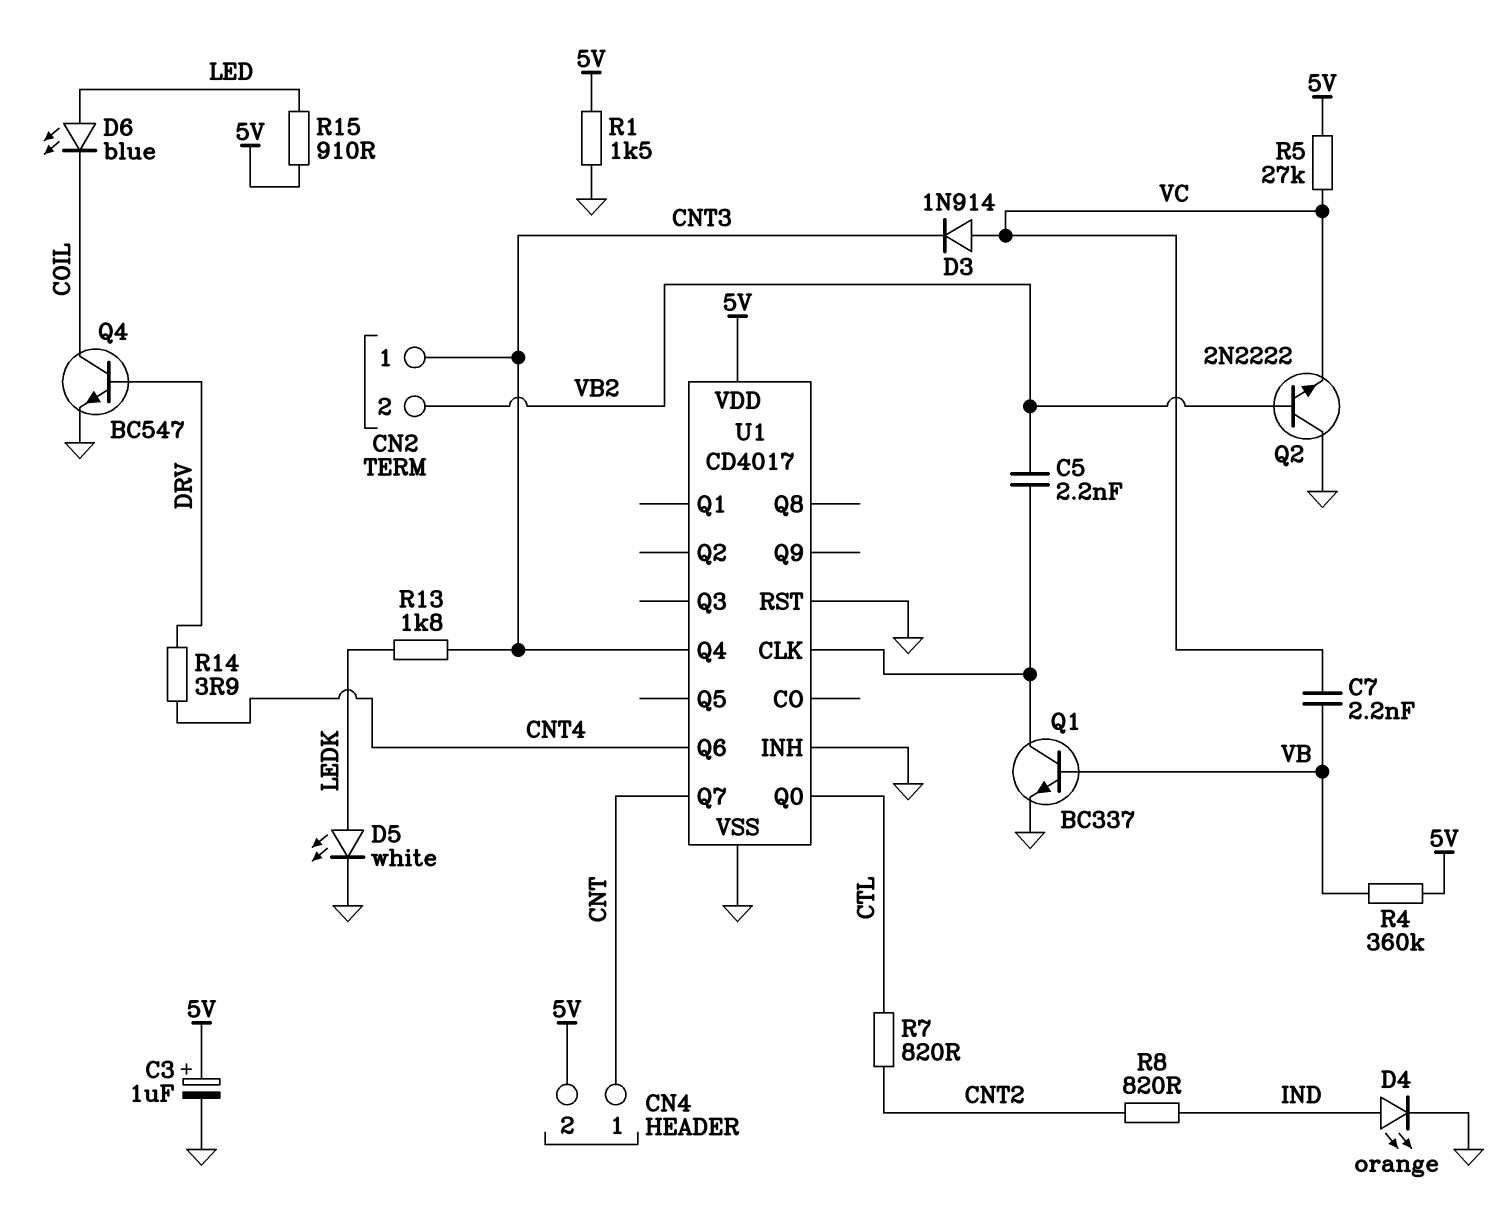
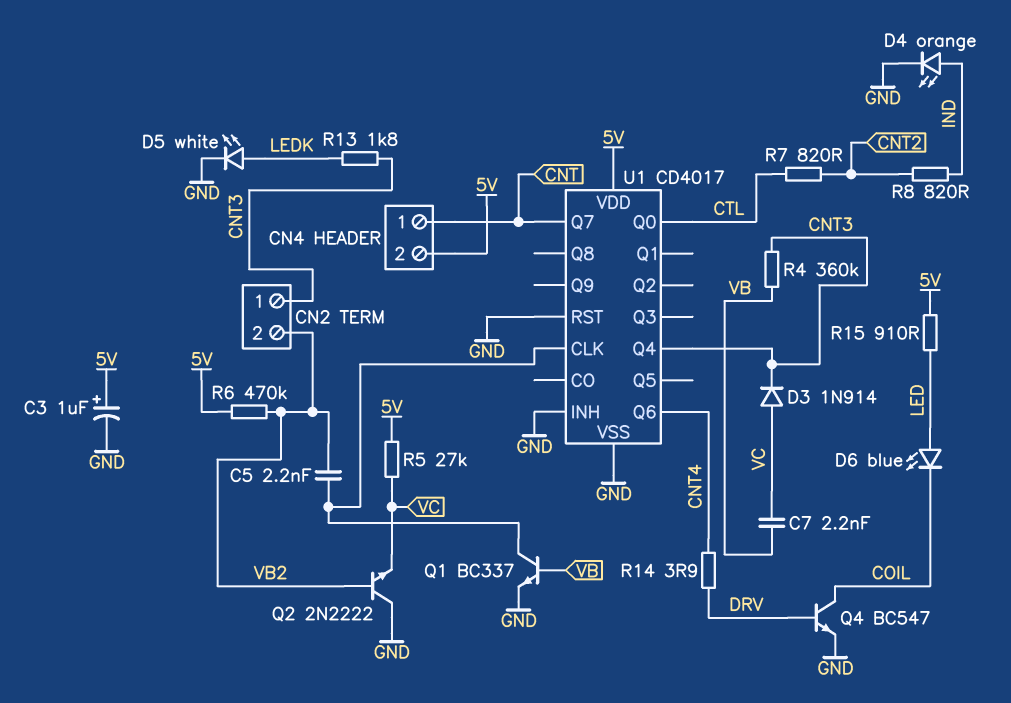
R1: 1.5k (5V, GND) -> none
R4: 360k (5V, VB) -> 360k (CNT3, VB)
R6: none -> 470k (5V, VB2)

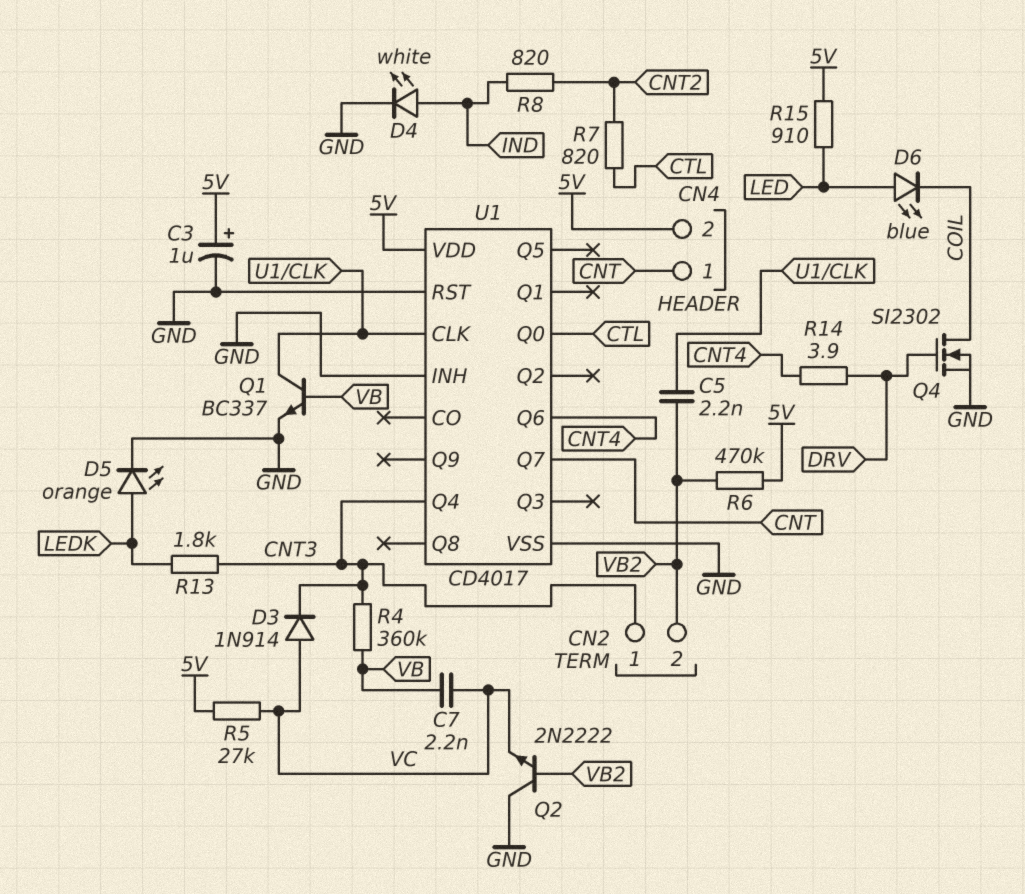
D4: LED orange (A IND, K GND) -> LED white (A IND, K GND)
D5: LED white (A LEDK, K GND) -> LED orange (A LEDK, K GND)
Q4: NPN BC547 (B DRV, C COIL, E GND) -> NMOS SI2302 (G DRV, D COIL, S GND)

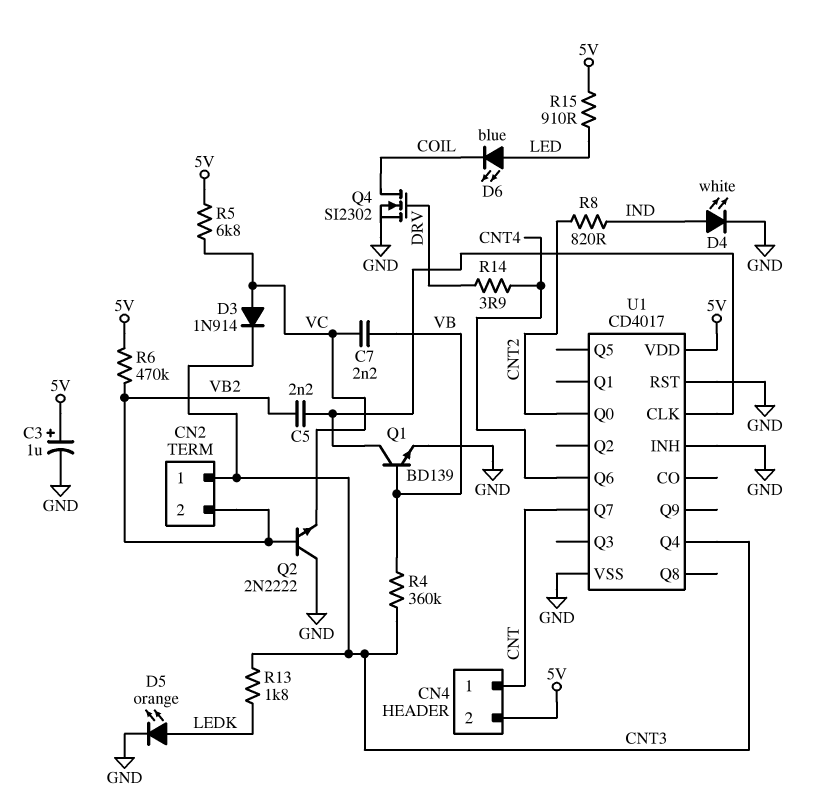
Q1: NPN BC337 (B VB, C U1/CLK, E GND) -> NPN BD139 (B VB, C U1/CLK, E GND)
R5: 27k (5V, VC) -> 6.8k (5V, VC)
R7: 820 (CNT2, CTL) -> none
U1 pin Q0: CTL -> CNT2

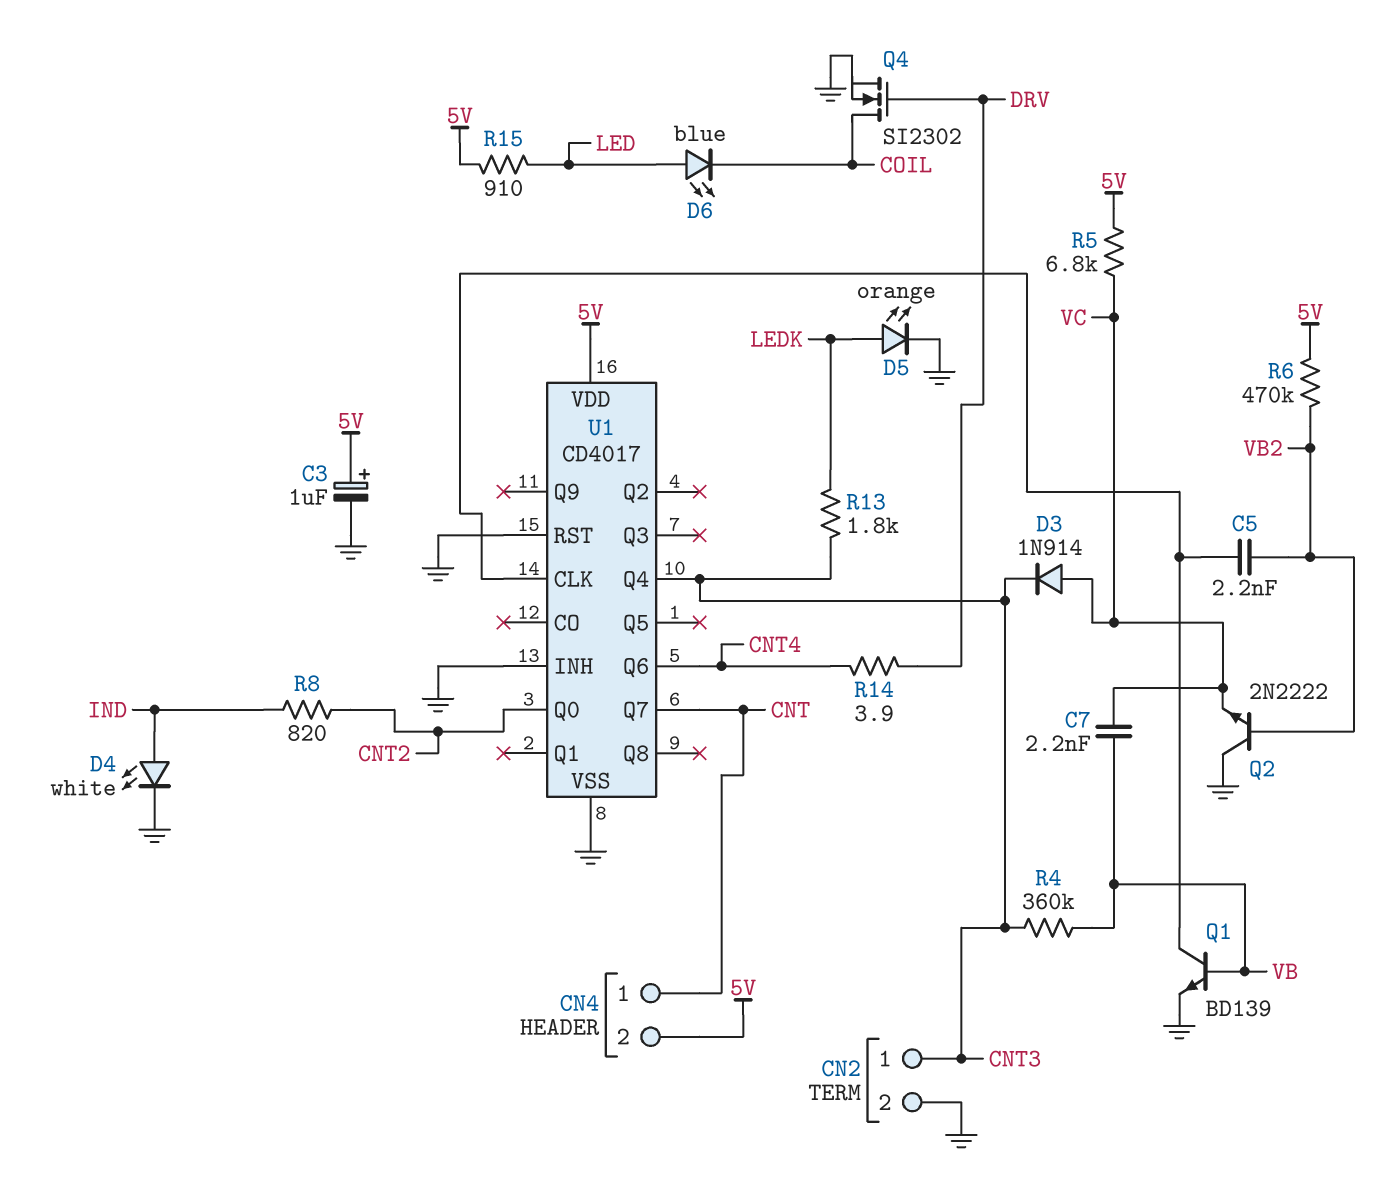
CN2 pin 2: VB2 -> GND

